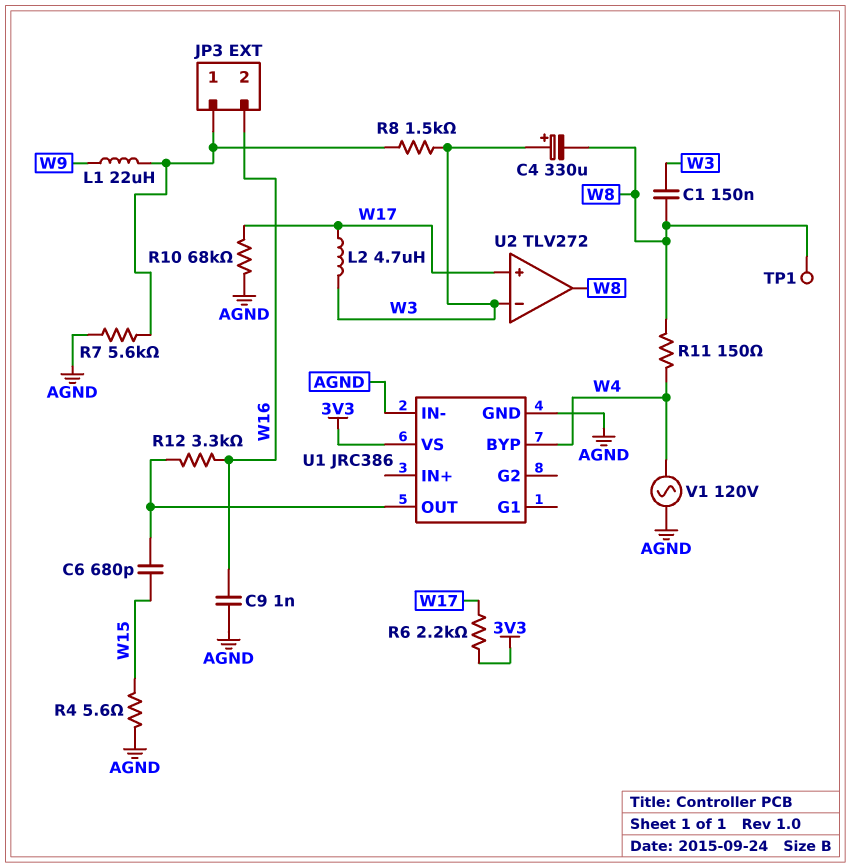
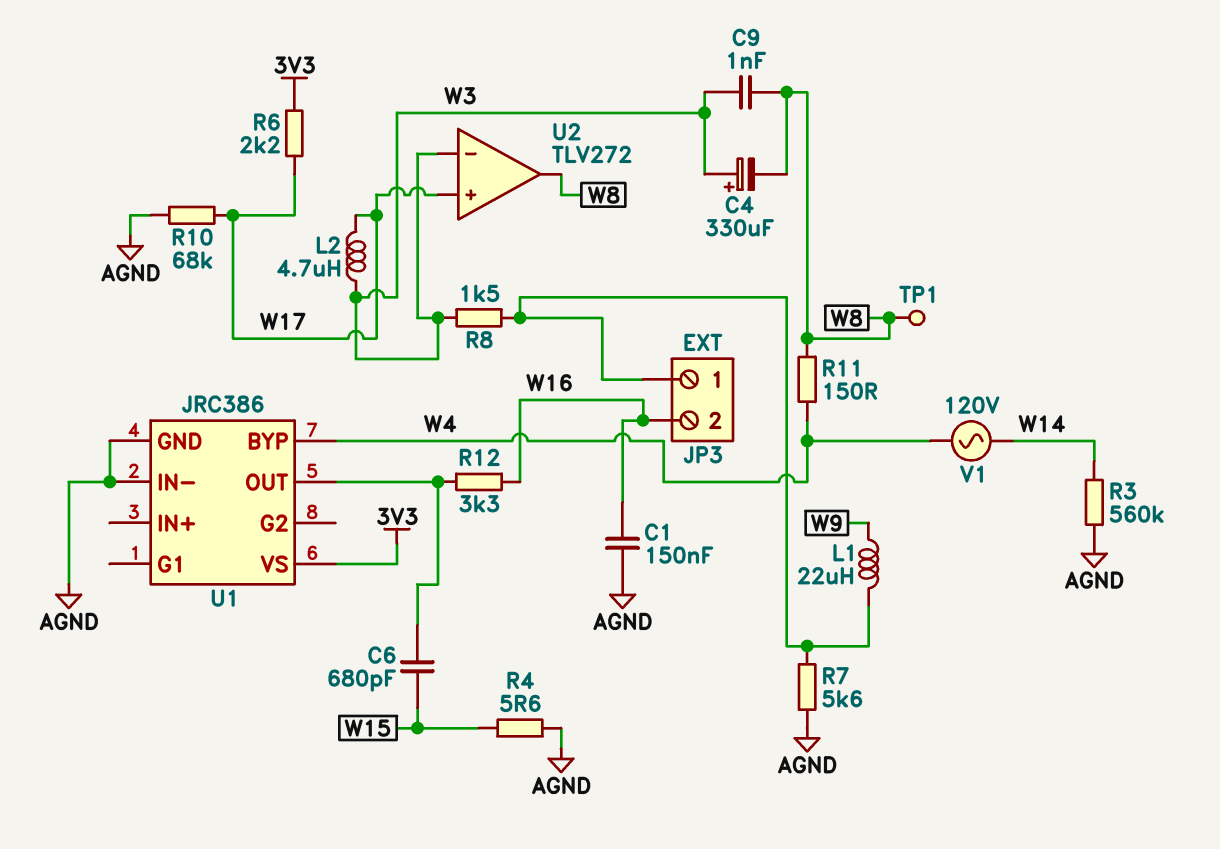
C1: 150nF (W3, W8) -> 150nF (AGND, W16)
C9: 1nF (AGND, W16) -> 1nF (W3, W8)
R3: none -> 560k (AGND, W14)
V1: AC 120V (AGND, W4) -> AC 120V (W4, W14)

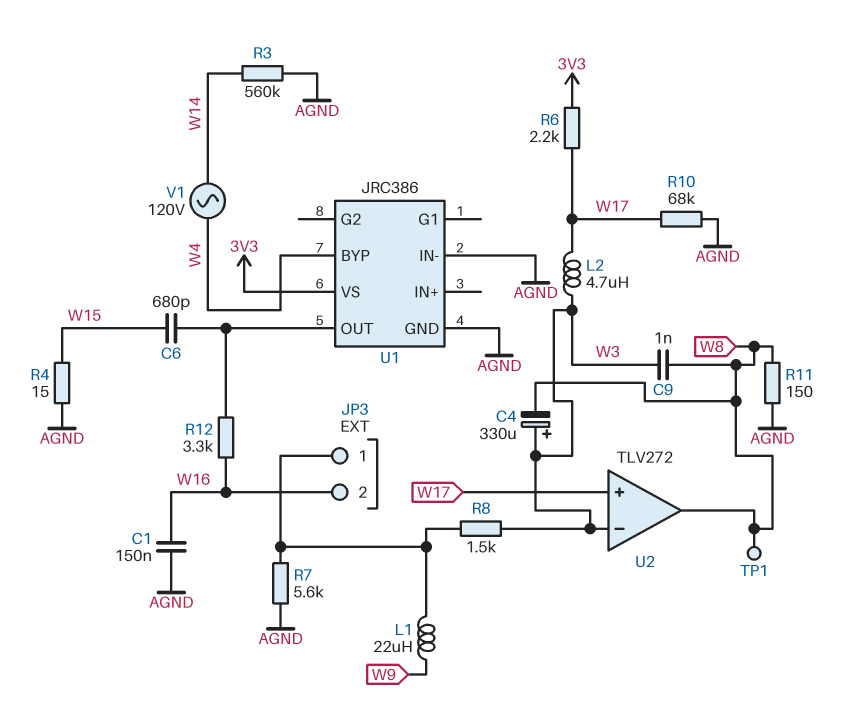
R4: 5.6 (AGND, W15) -> 15 (AGND, W15)
R11: 150 (W4, W8) -> 150 (AGND, W8)

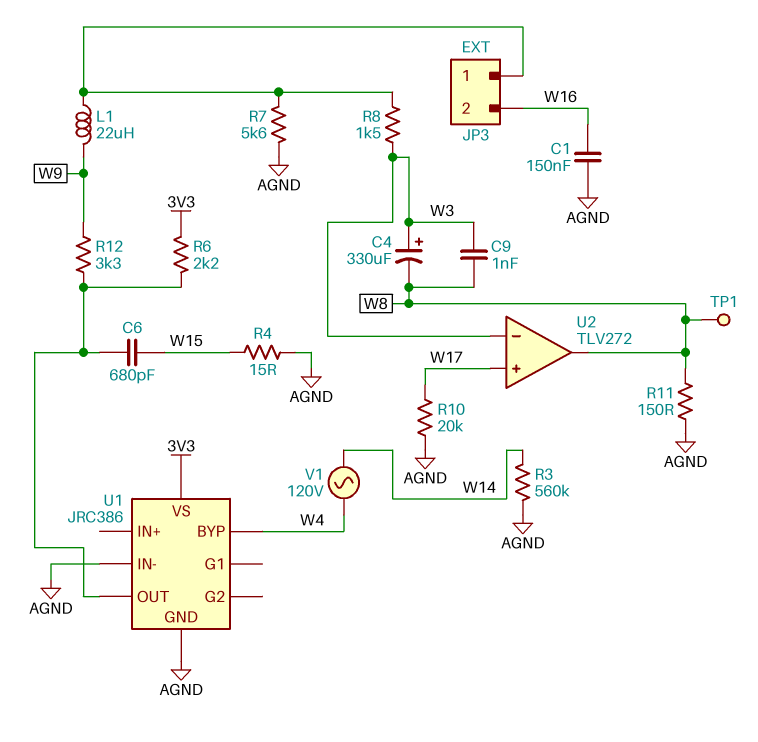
L2: 4.7uH (W3, W17) -> none
R6: 2.2k (3V3, W17) -> 2.2k (3V3, U1/OUT)
R10: 68k (AGND, W17) -> 20k (AGND, W17)
R12: 3.3k (U1/OUT, W16) -> 3.3k (U1/OUT, W9)

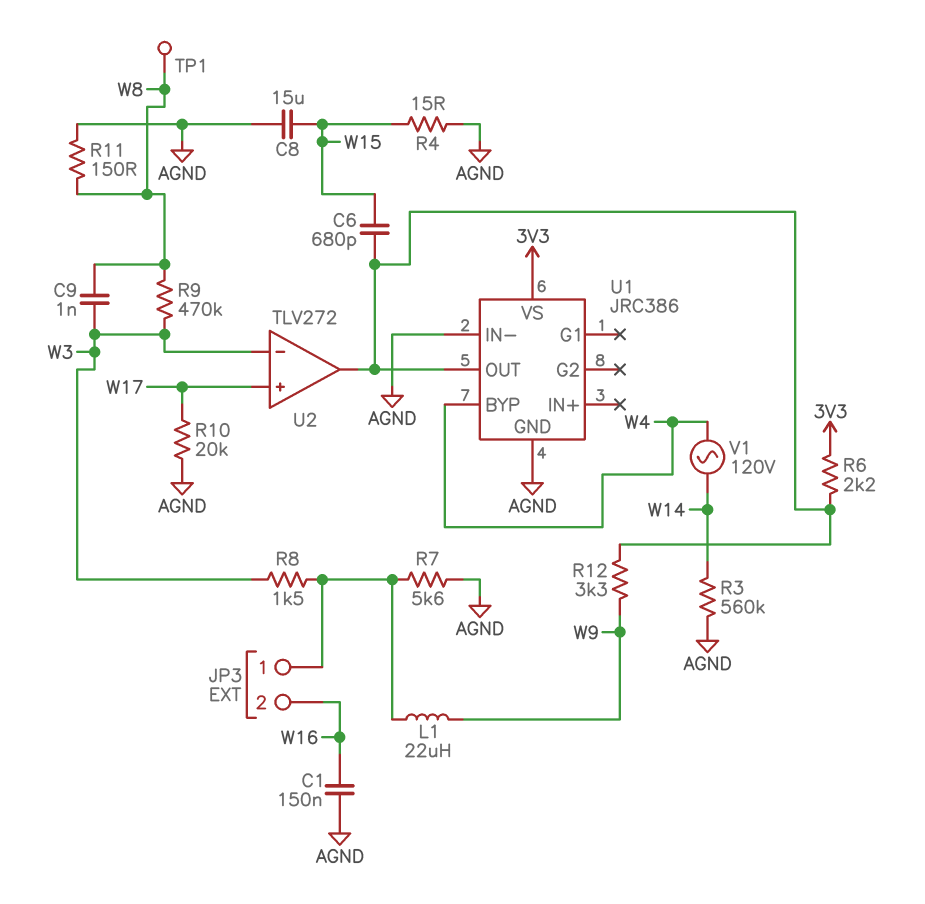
C4: 330uF (plus W3, minus W8) -> none
C8: none -> 15uF (AGND, W15)
R9: none -> 470k (W3, W8)
U2 pin out: W8 -> U1/OUT

